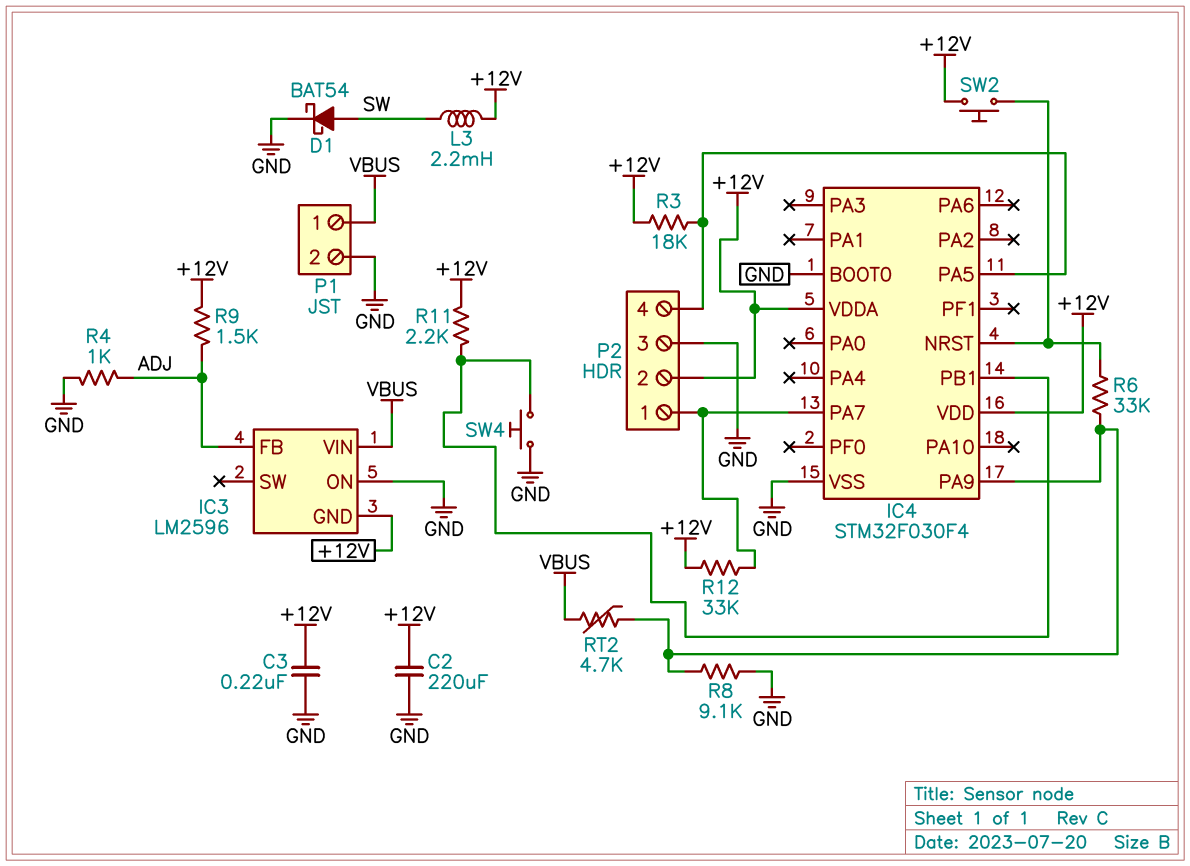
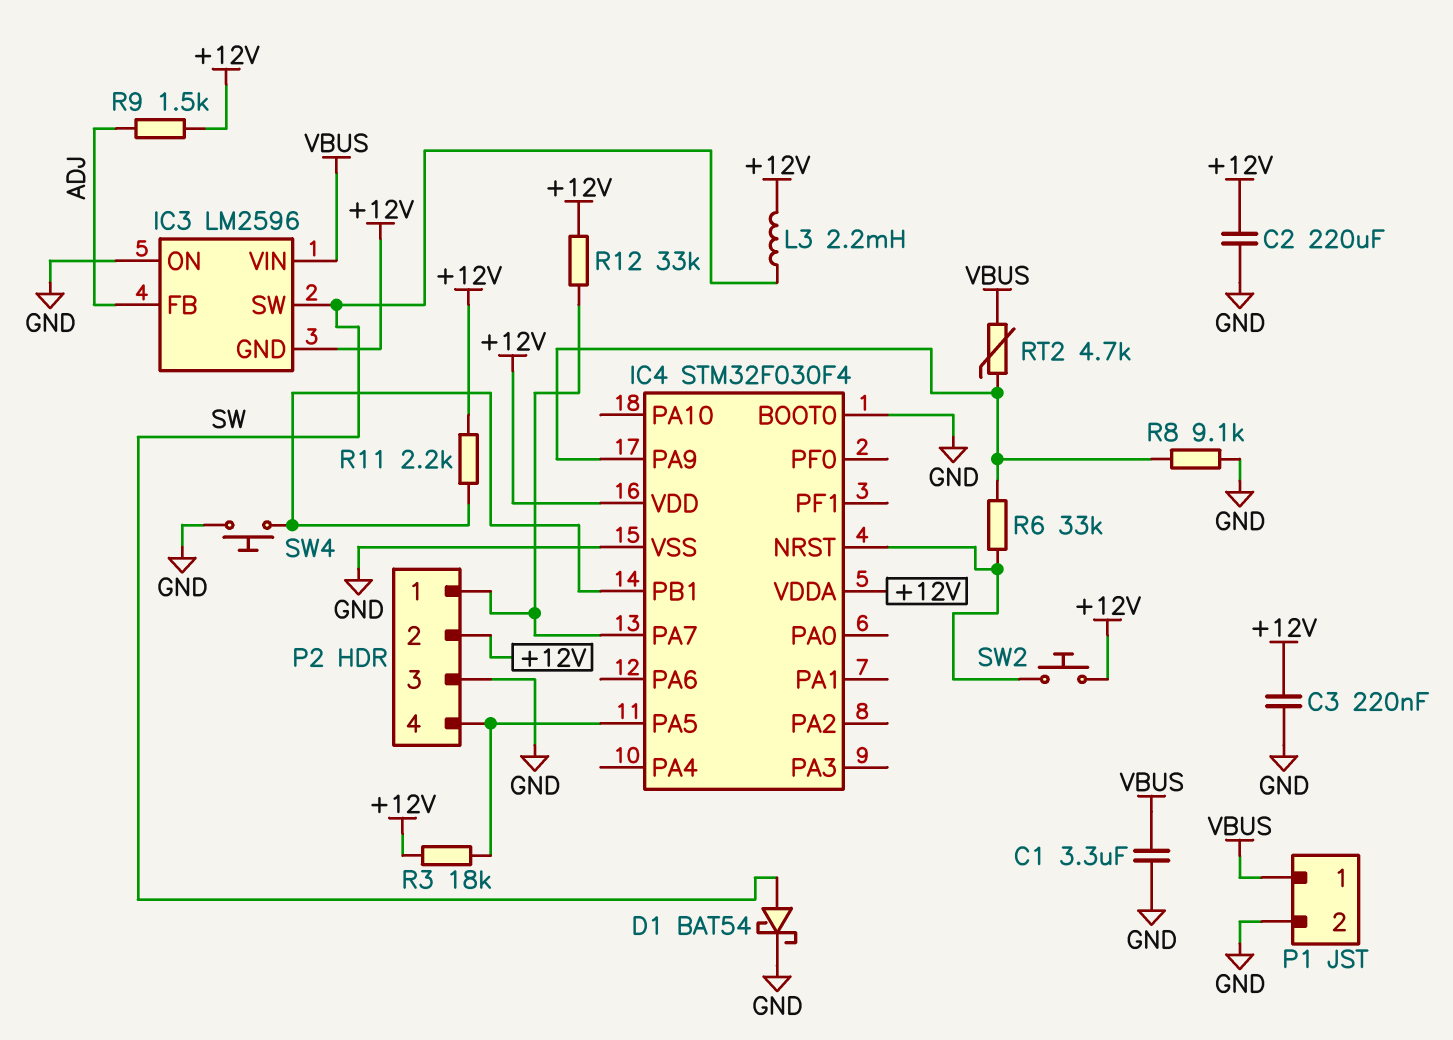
C1: none -> 3.3uF (GND, VBUS)
IC3 pin SW: none -> SW
R4: 1k (ADJ, GND) -> none

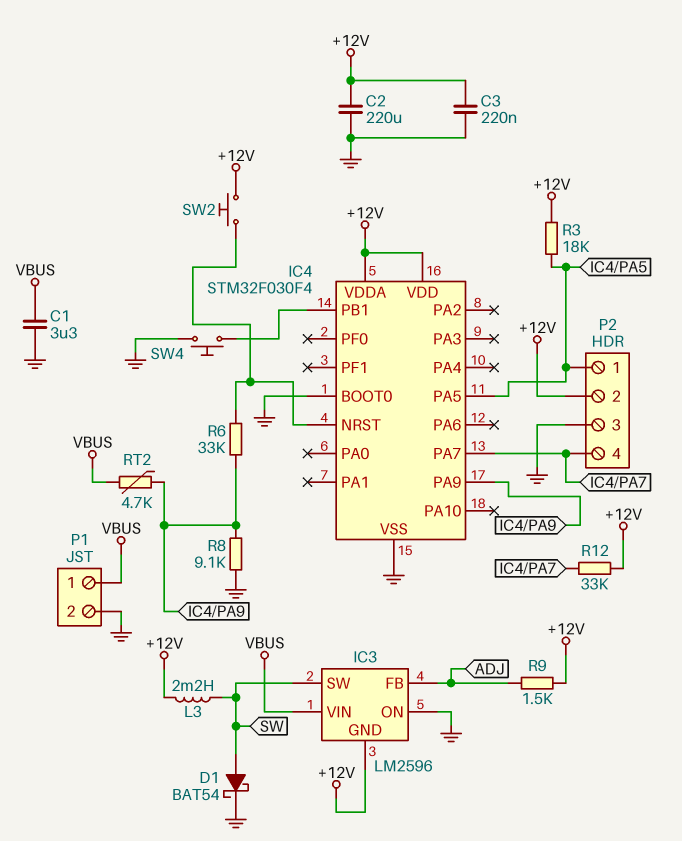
P2 pin 1: IC4/PA7 -> IC4/PA5
P2 pin 4: IC4/PA5 -> IC4/PA7
R11: 2.2k (+12V, IC4/PB1) -> none

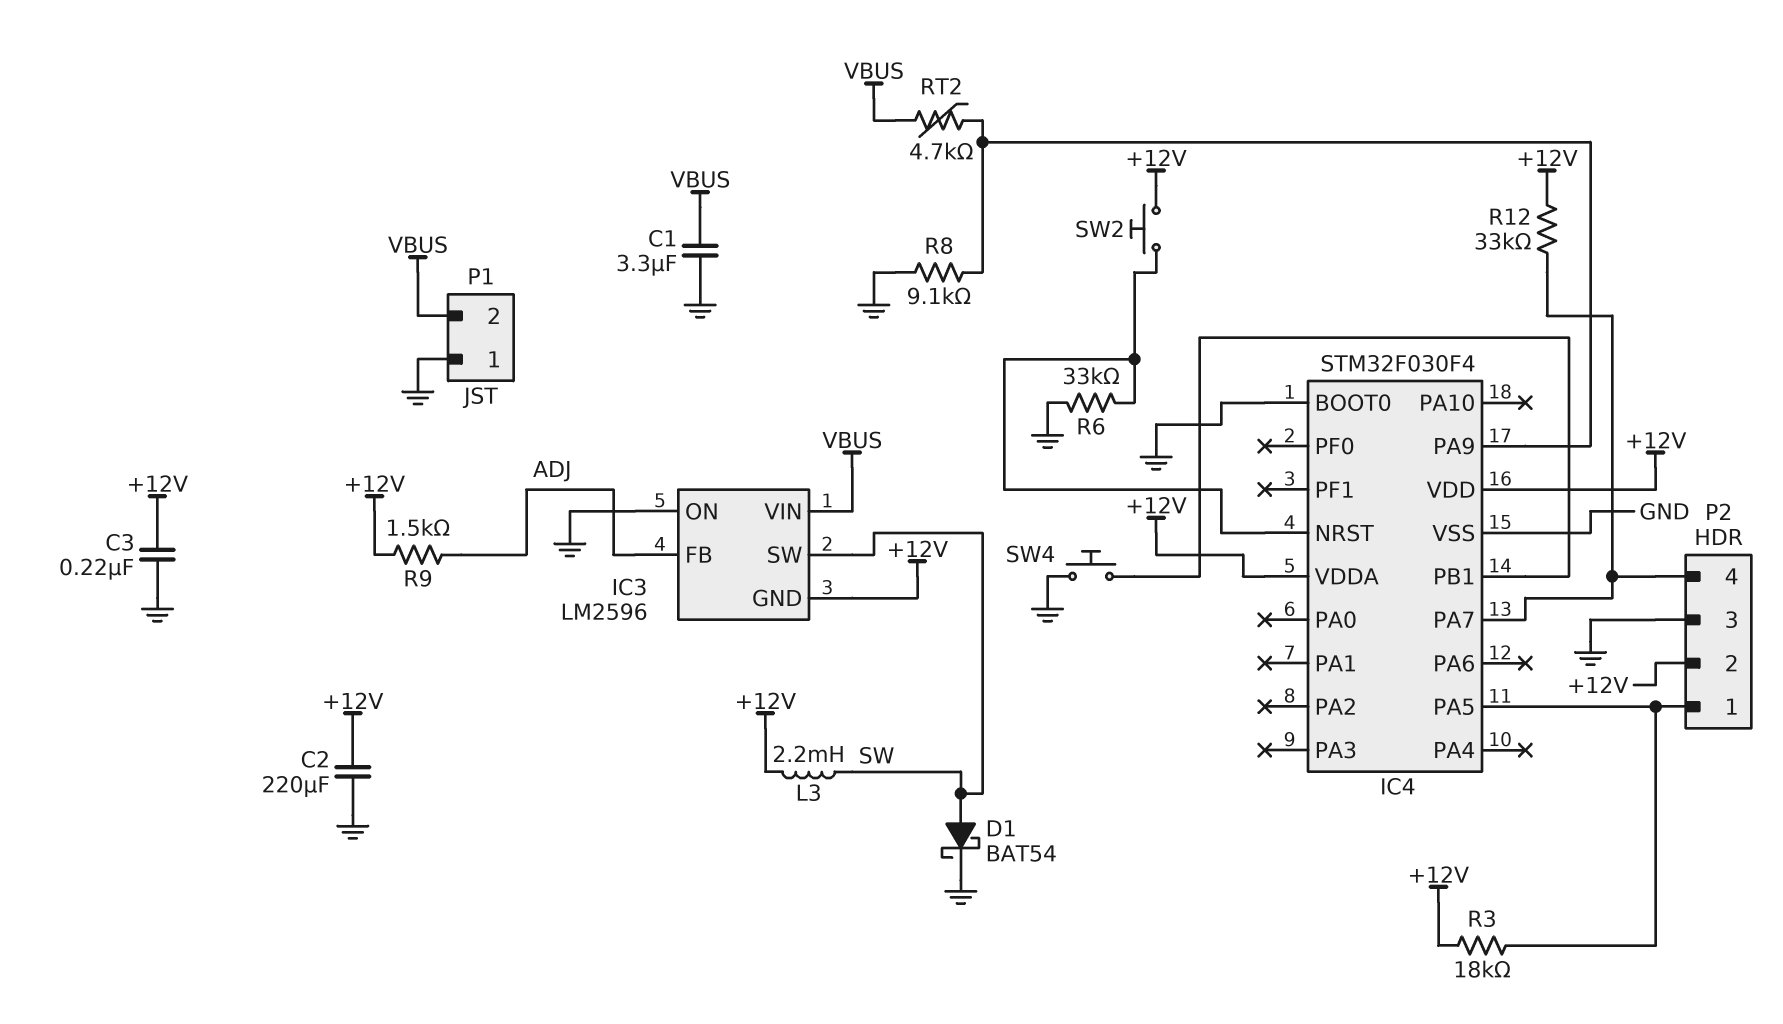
P1 pin 1: VBUS -> GND
P1 pin 2: GND -> VBUS
R6: 33k (IC4/NRST, IC4/PA9) -> 33k (GND, IC4/NRST)

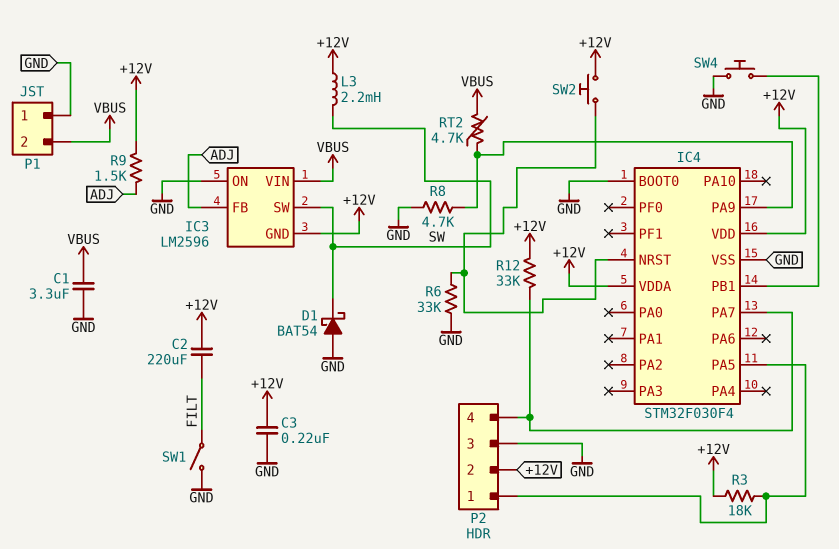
C2: 220uF (+12V, GND) -> 220uF (+12V, FILT)
D1: schottky BAT54 (A SW, K GND) -> schottky BAT54 (A GND, K SW)
R8: 9.1k (GND, IC4/PA9) -> 4.7k (GND, IC4/PA9)
SW1: none -> switch (FILT, GND)

